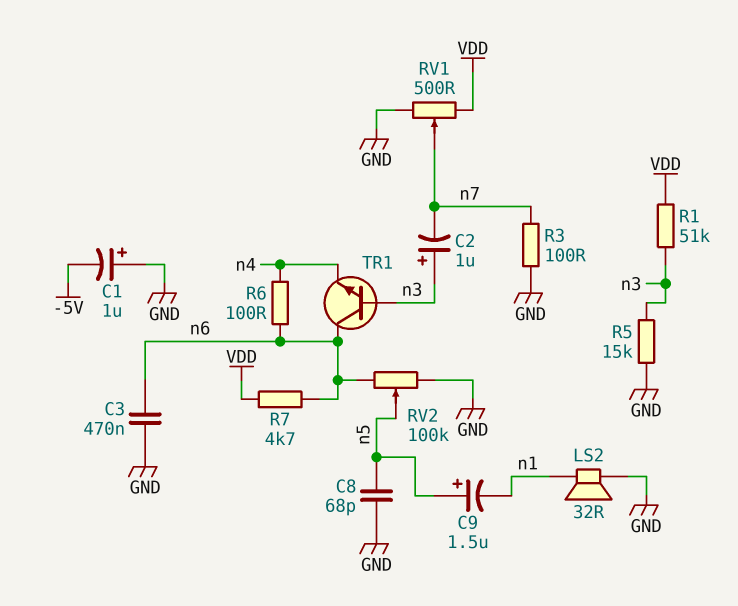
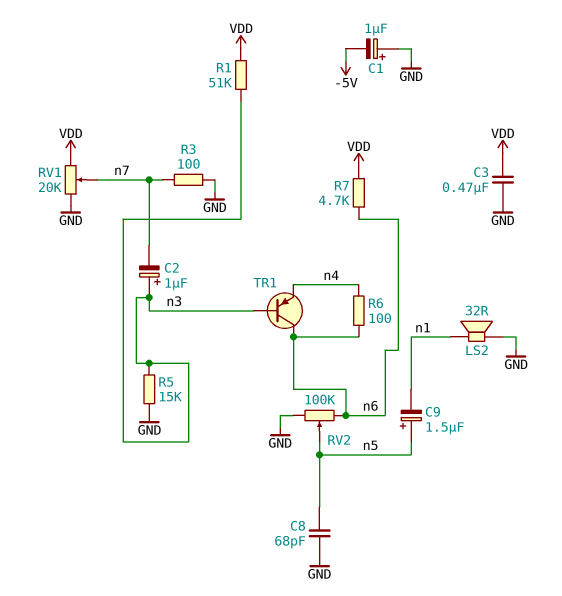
C3: 470nF (GND, n6) -> 470nF (GND, VDD)
RV1: 500 (GND, VDD, wiper n7) -> 20k (GND, VDD, wiper n7)
TR1: NPN (B n3, C n6, E n4) -> PNP (B n3, C n6, E n4)

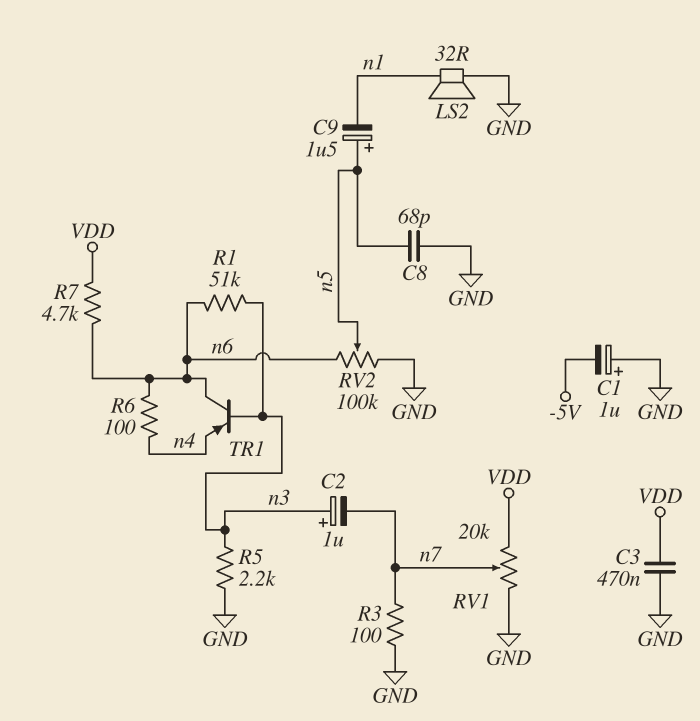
R1: 51k (VDD, n3) -> 51k (n3, n6)
R5: 15k (GND, n3) -> 2.2k (GND, n3)

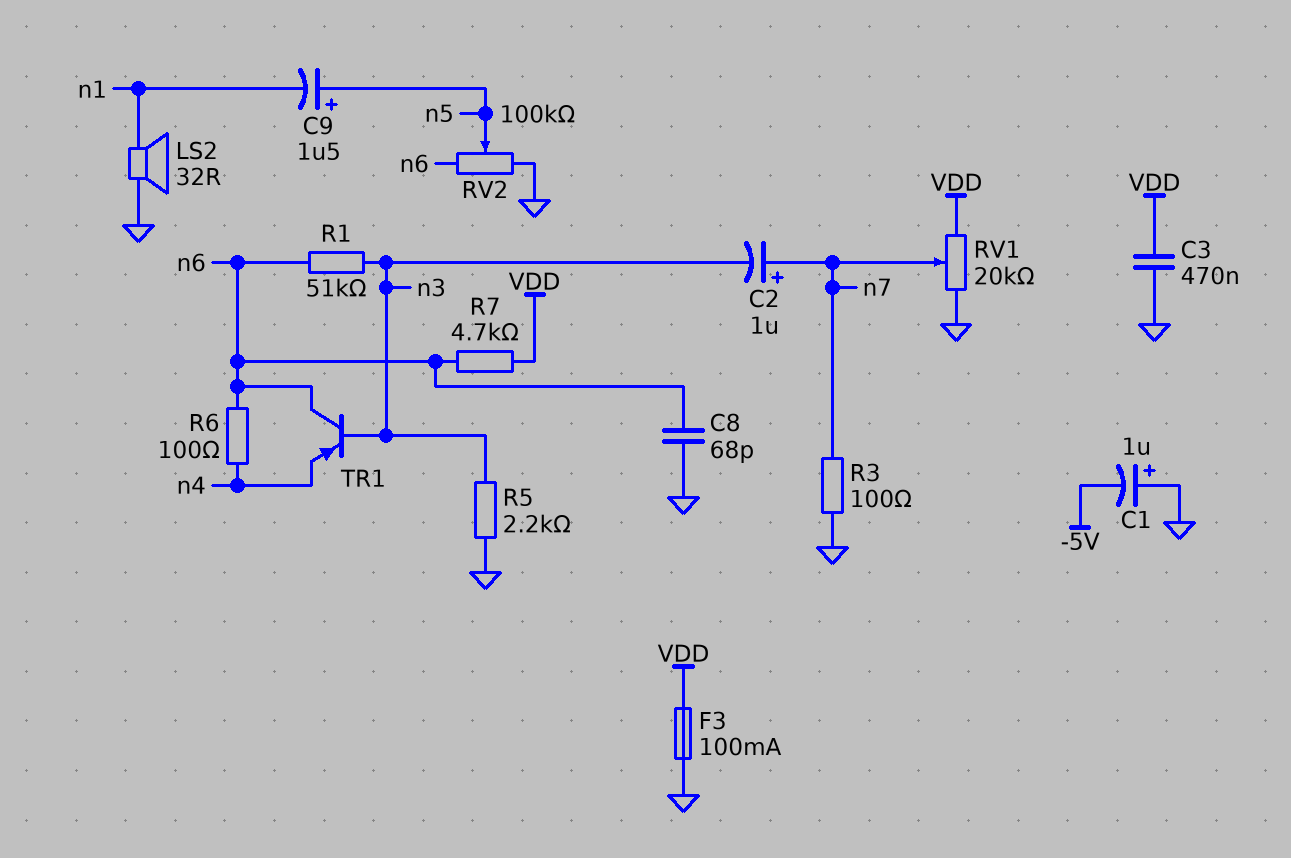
C2: 1uF (plus n3, minus n7) -> 1uF (plus n7, minus n3)
C8: 68pF (GND, n5) -> 68pF (GND, n6)
F3: none -> 100mA (GND, VDD)

